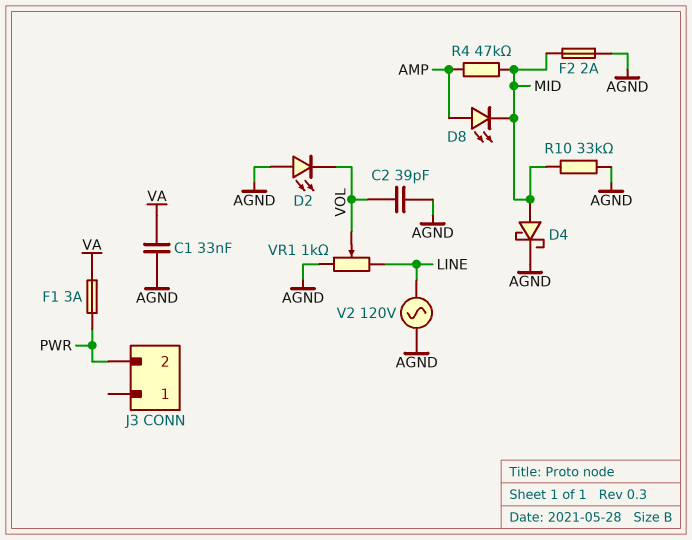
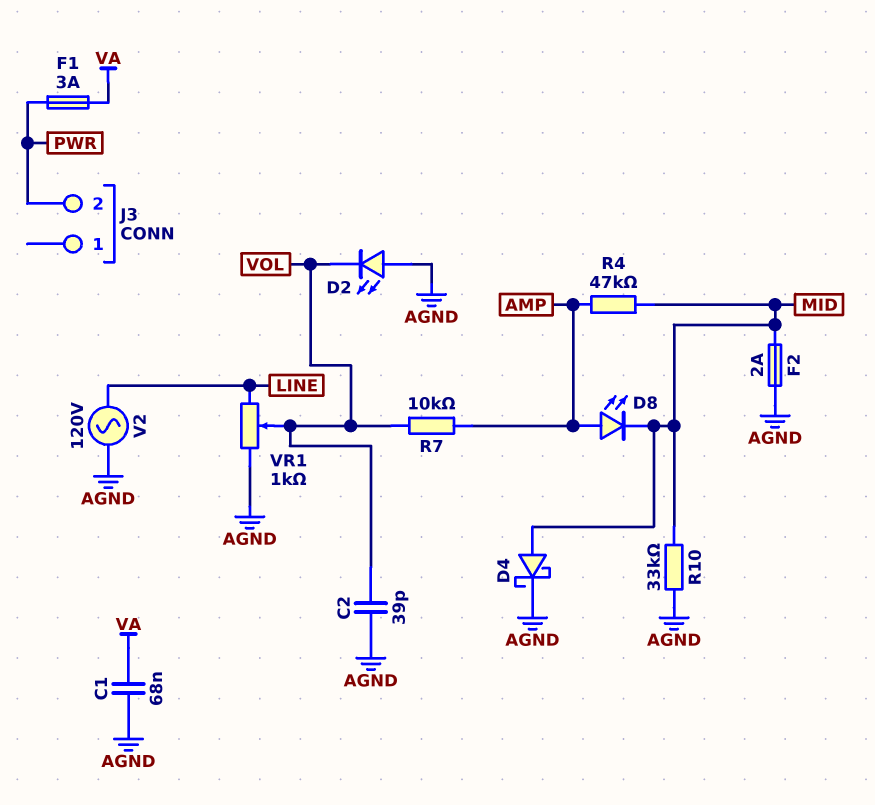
C1: 33nF (AGND, VA) -> 68nF (AGND, VA)
R7: none -> 10k (AMP, VOL)

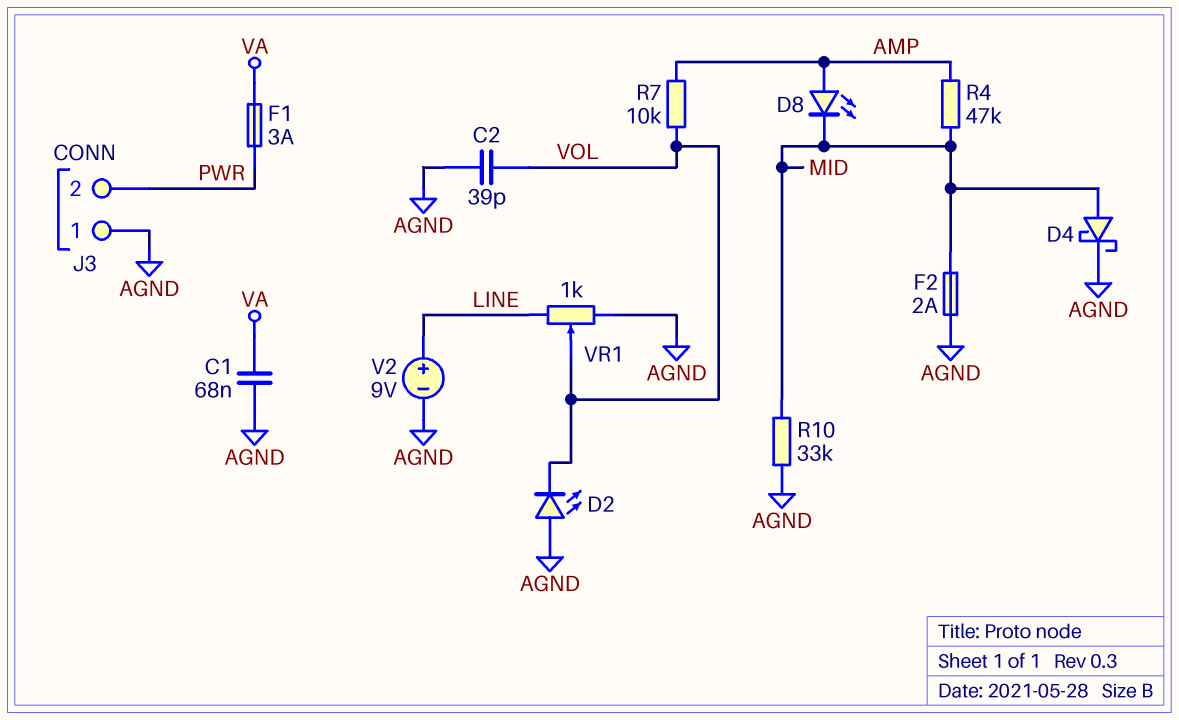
J3 pin 1: none -> AGND
V2: AC 120V (AGND, LINE) -> 9V (plus LINE, minus AGND)

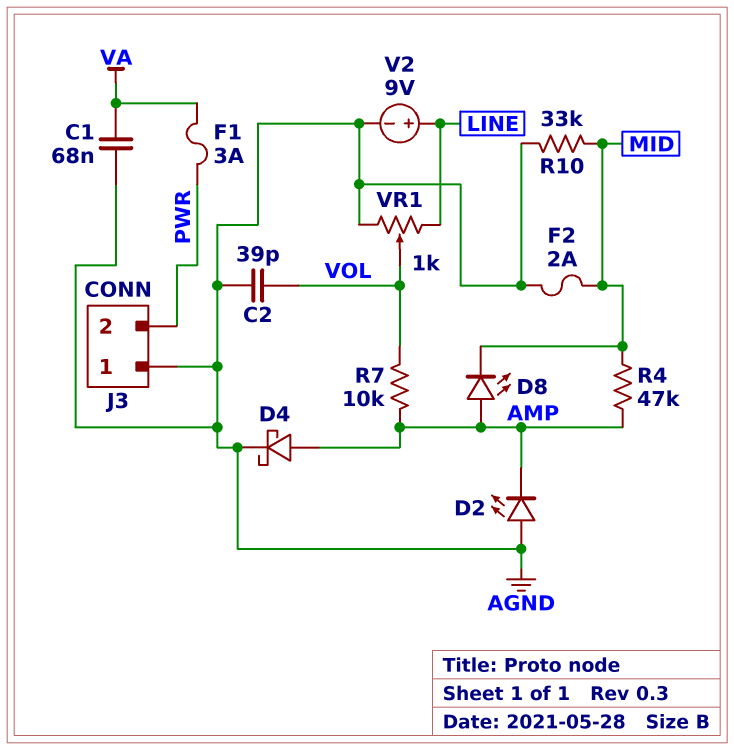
D2: LED (A AGND, K VOL) -> LED (A AGND, K AMP)
D4: schottky (A MID, K AGND) -> schottky (A AMP, K AGND)

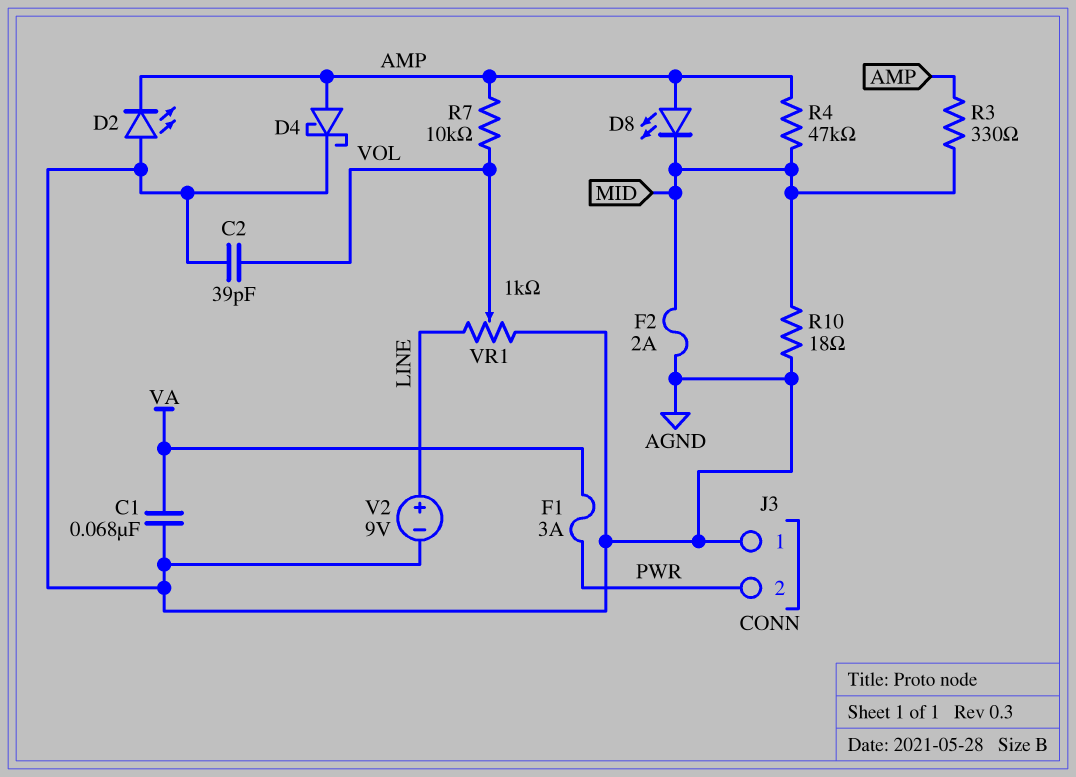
R3: none -> 330 (AMP, MID)
R10: 33k (AGND, MID) -> 18 (AGND, MID)

